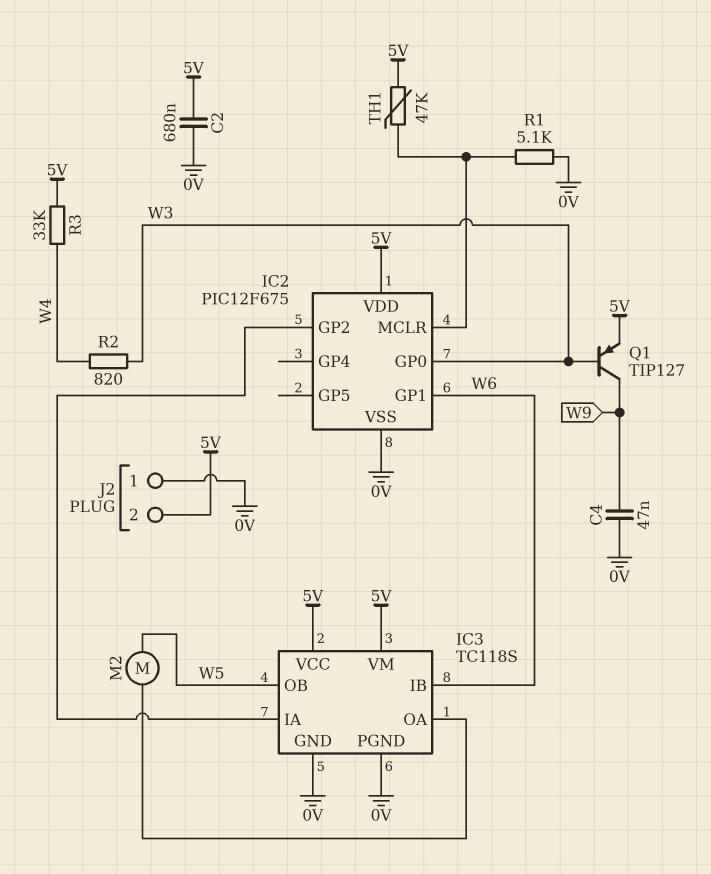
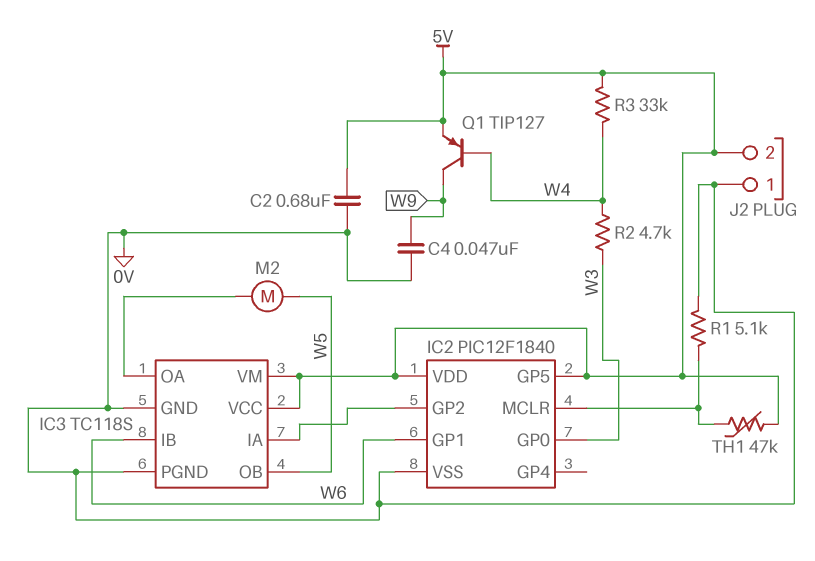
IC2: PIC12F675 -> PIC12F1840
IC2 pin GP5: none -> 5V
Q1: PNP TIP127 (B W3, C W9, E 5V) -> PNP TIP127 (B W4, C W9, E 5V)
R2: 820 (W3, W4) -> 4.7k (W3, W4)

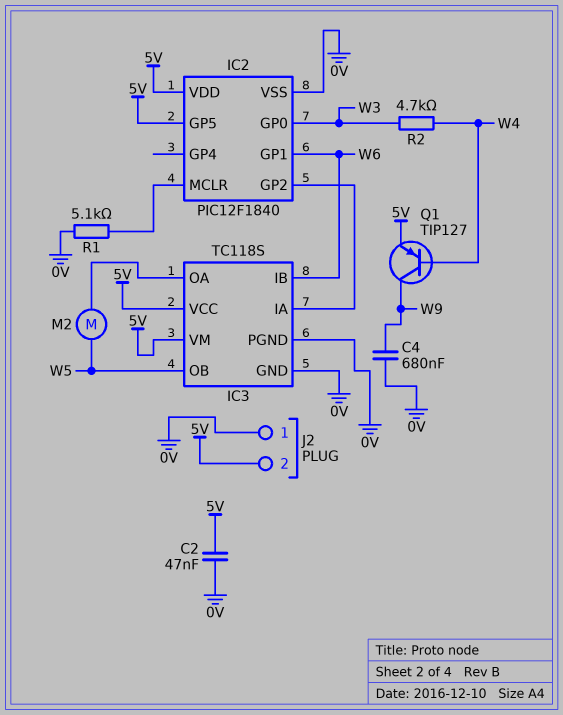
C2: 680nF (0V, 5V) -> 47nF (0V, 5V)
C4: 47nF (0V, W9) -> 680nF (0V, W9)
R3: 33k (5V, W4) -> none
TH1: 47k (5V, IC2/MCLR) -> none

